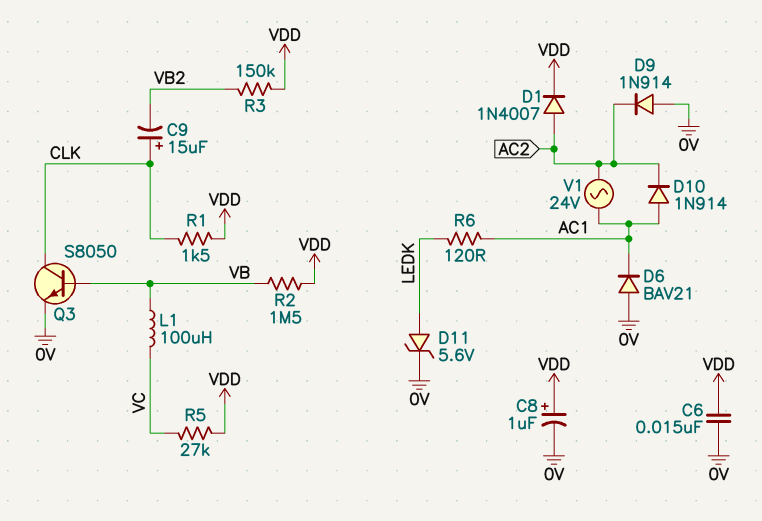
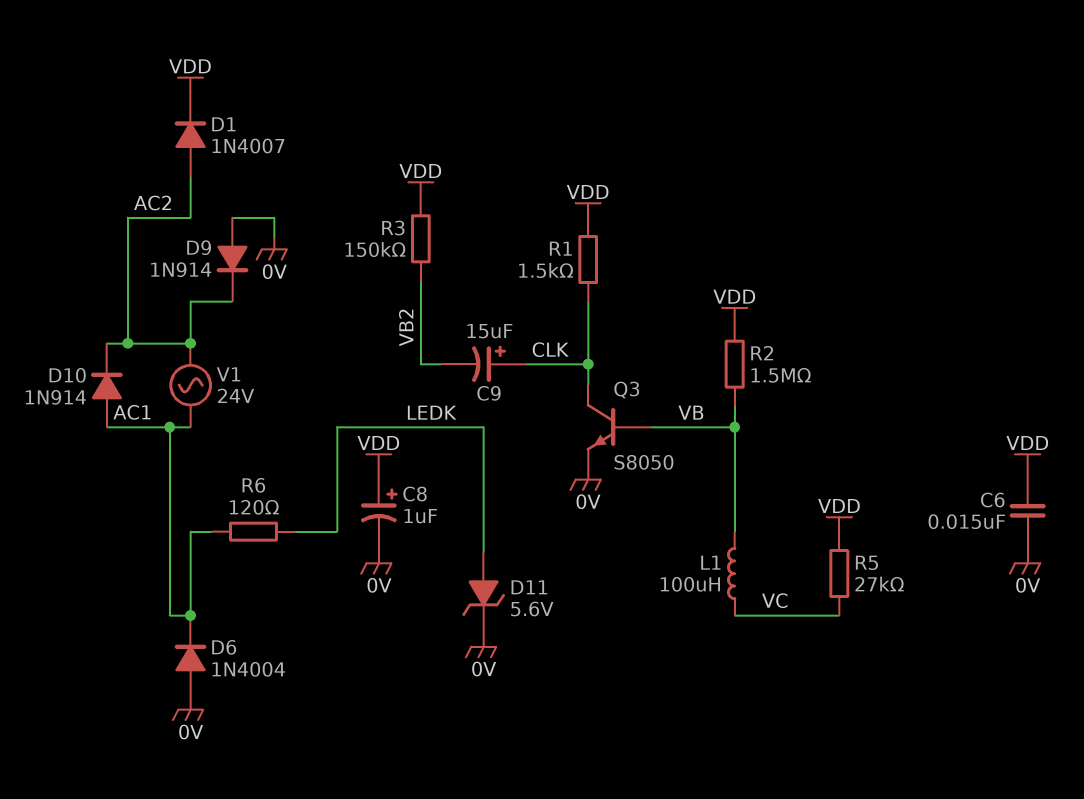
D6: diode BAV21 (A 0V, K AC1) -> diode 1N4004 (A 0V, K AC1)

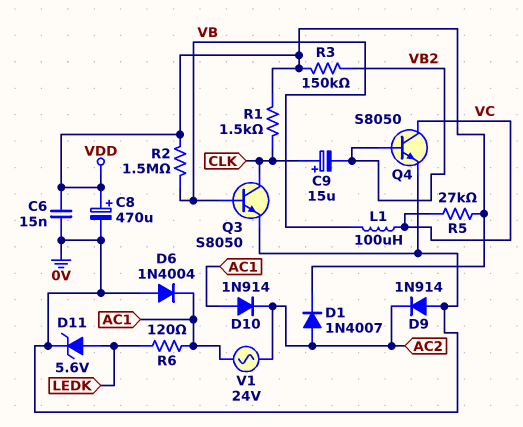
C8: 1uF (plus VDD, minus 0V) -> 470uF (plus VDD, minus 0V)
Q4: none -> NPN S8050 (B VB2, C VC, E 0V)

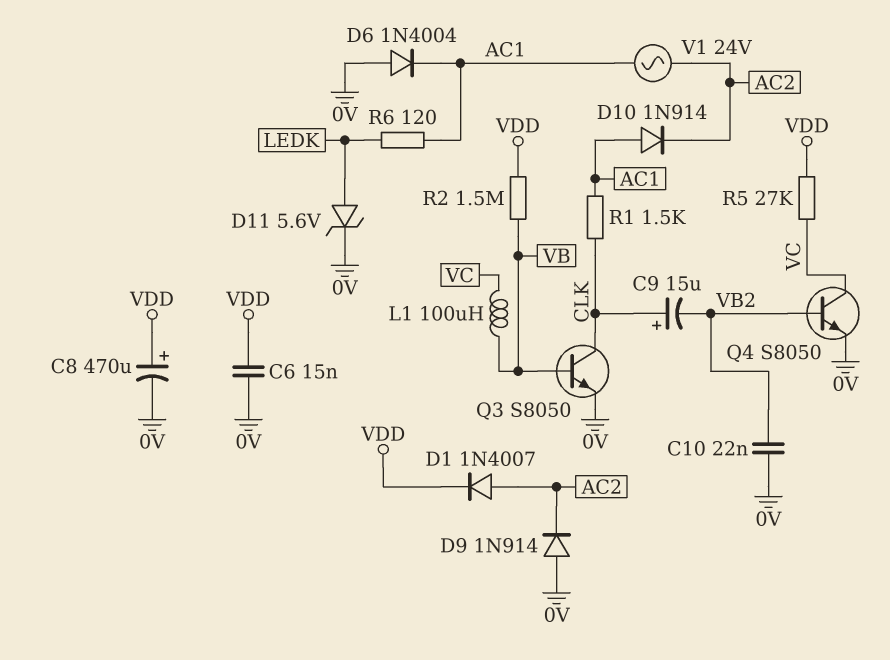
C10: none -> 22nF (0V, VB2)
R1: 1.5k (CLK, VDD) -> 1.5k (AC1, CLK)
R3: 150k (VB2, VDD) -> none

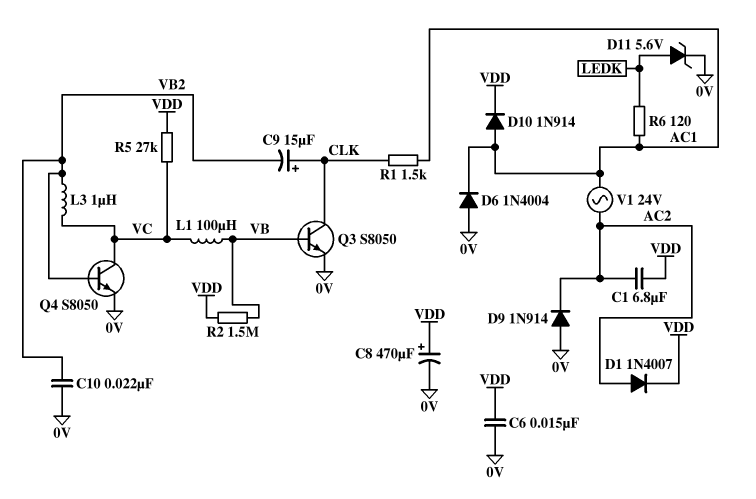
C1: none -> 6.8uF (AC2, VDD)
D10: diode 1N914 (A AC1, K AC2) -> diode 1N914 (A AC1, K VDD)
L3: none -> 1uH (VB2, VC)

